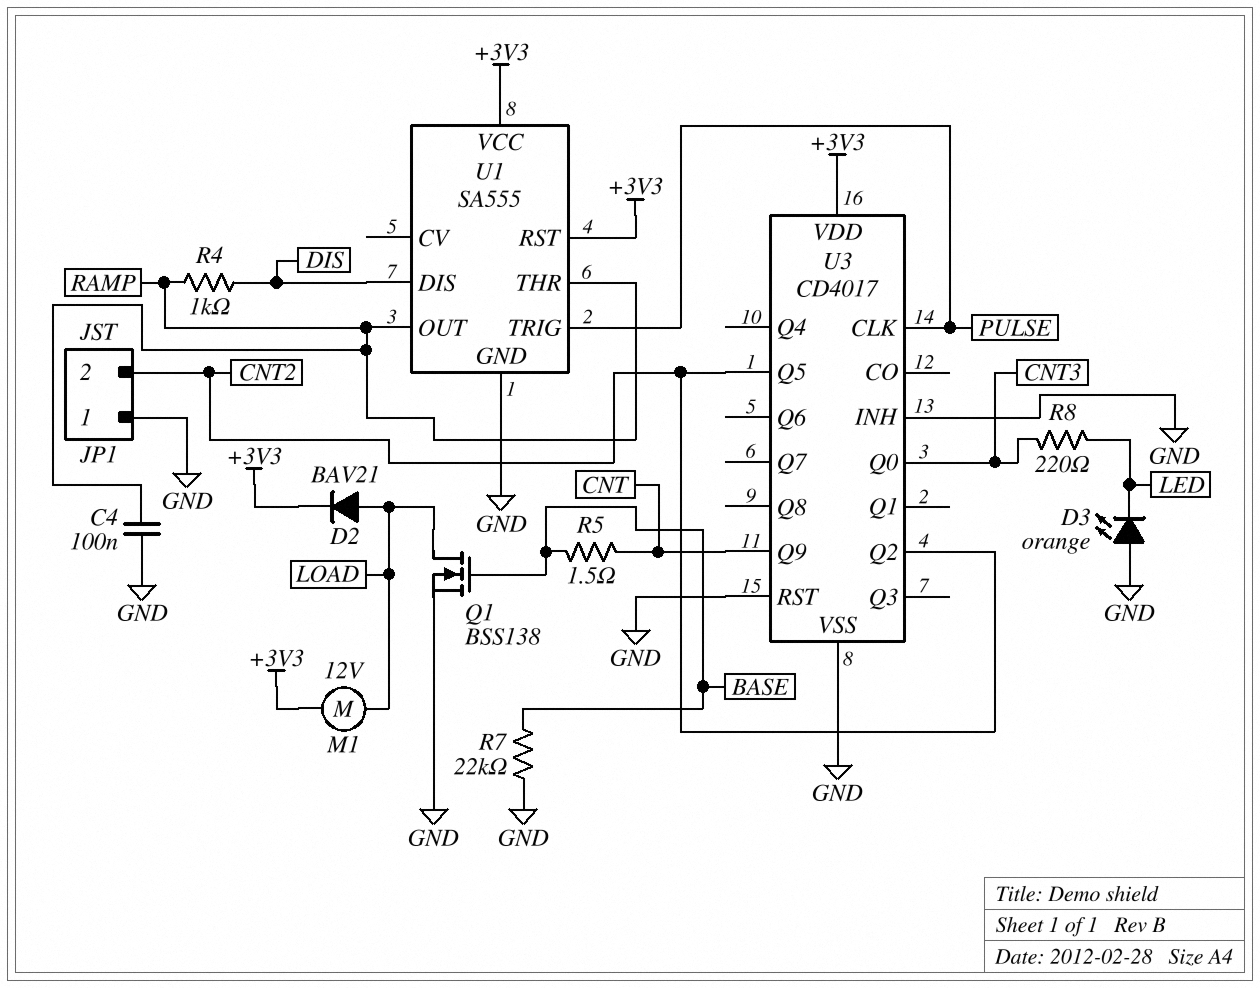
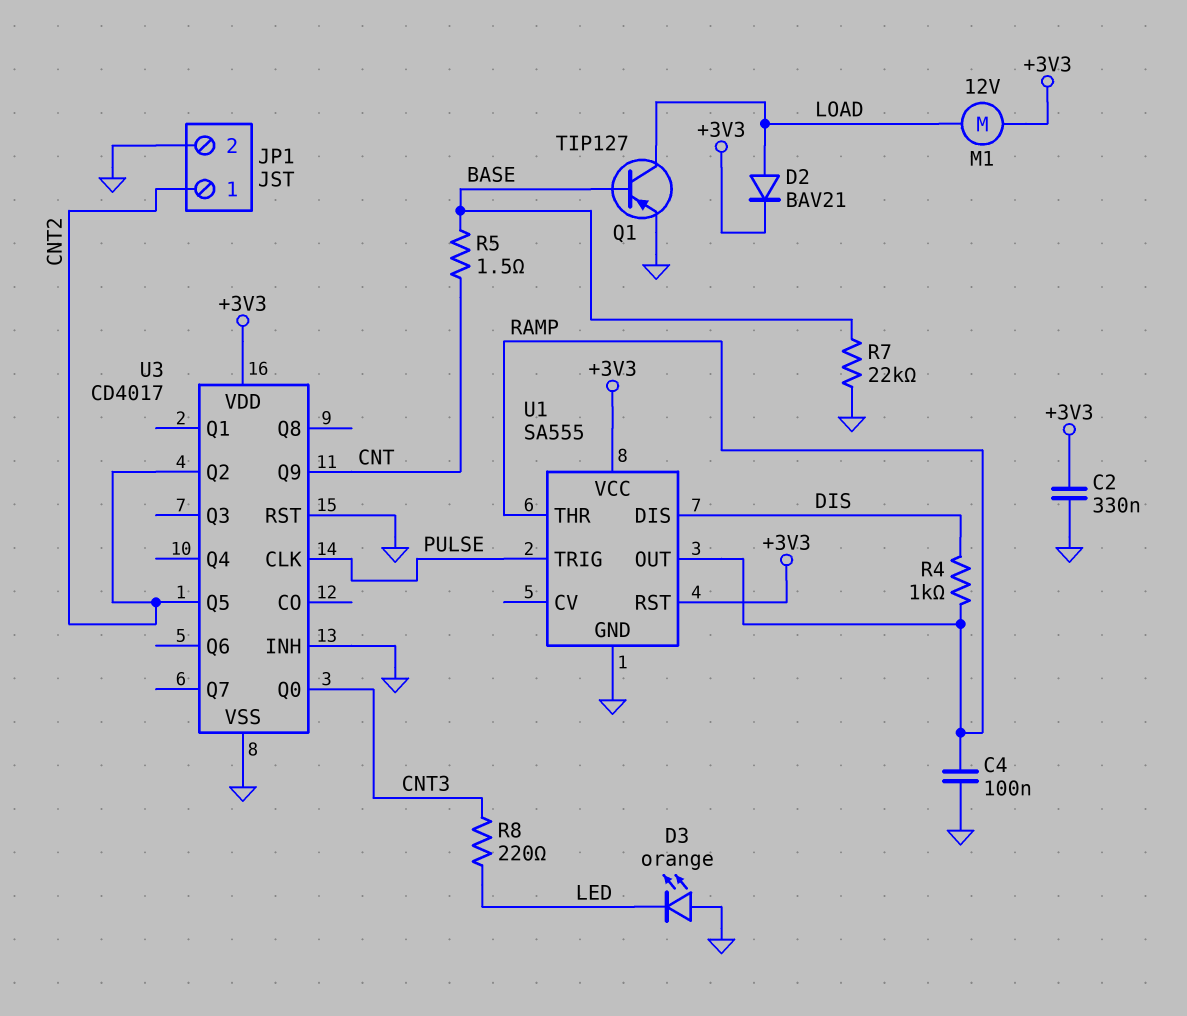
C2: none -> 330nF (+3V3, GND)
JP1 pin 1: GND -> CNT2
JP1 pin 2: CNT2 -> GND
Q1: NMOS BSS138 (G BASE, D LOAD, S GND) -> PNP TIP127 (B BASE, C LOAD, E GND)

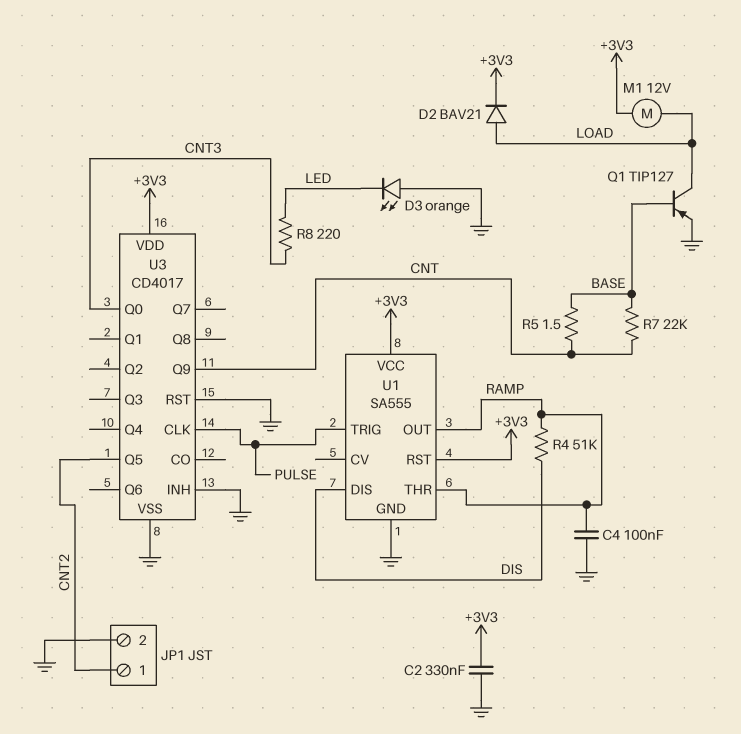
R4: 1k (DIS, RAMP) -> 51k (DIS, RAMP)
R7: 22k (BASE, GND) -> 22k (BASE, CNT)
U3 pin Q2: CNT2 -> none

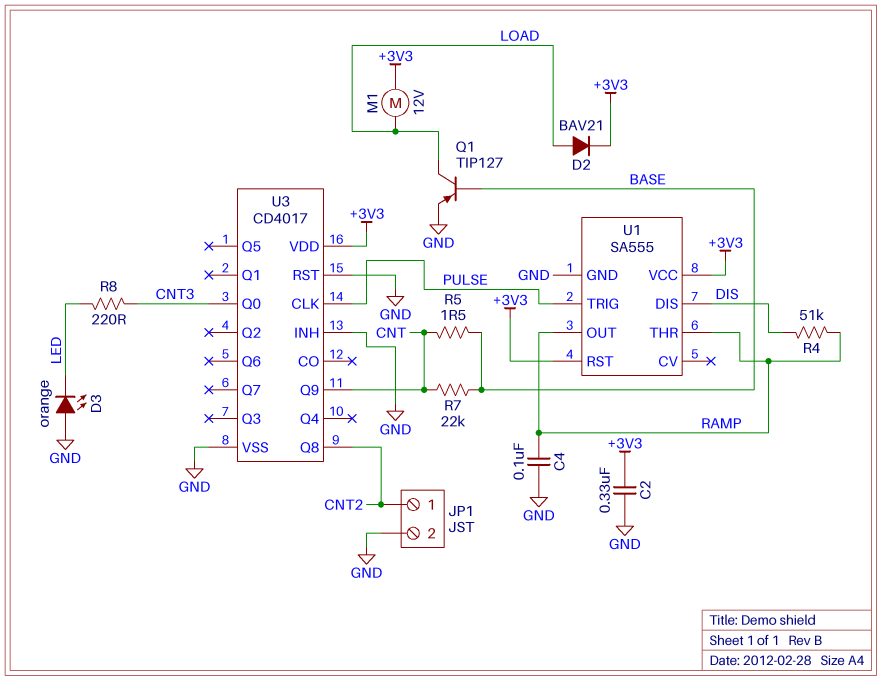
U3 pin Q5: CNT2 -> none
U3 pin Q8: none -> CNT2

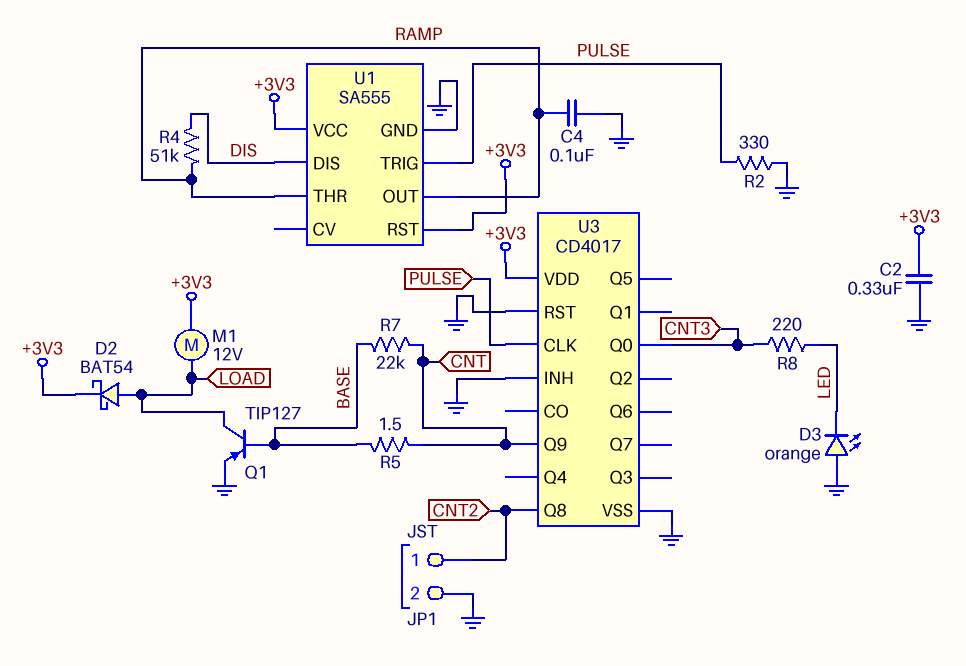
D2: diode BAV21 (A LOAD, K +3V3) -> schottky BAT54 (A LOAD, K +3V3)
R2: none -> 330 (GND, PULSE)

